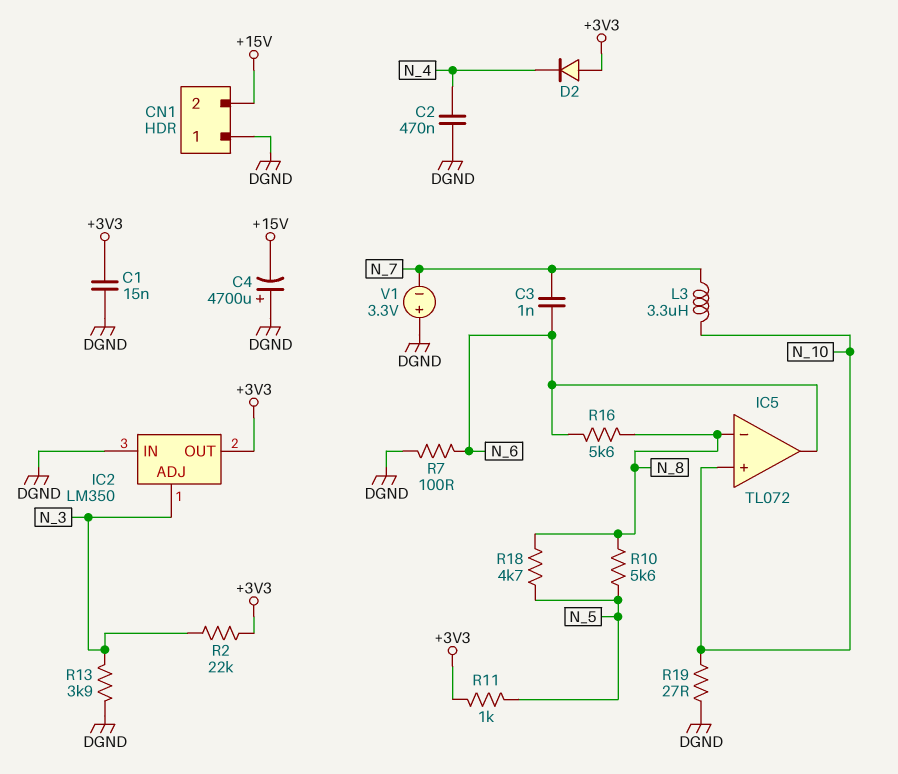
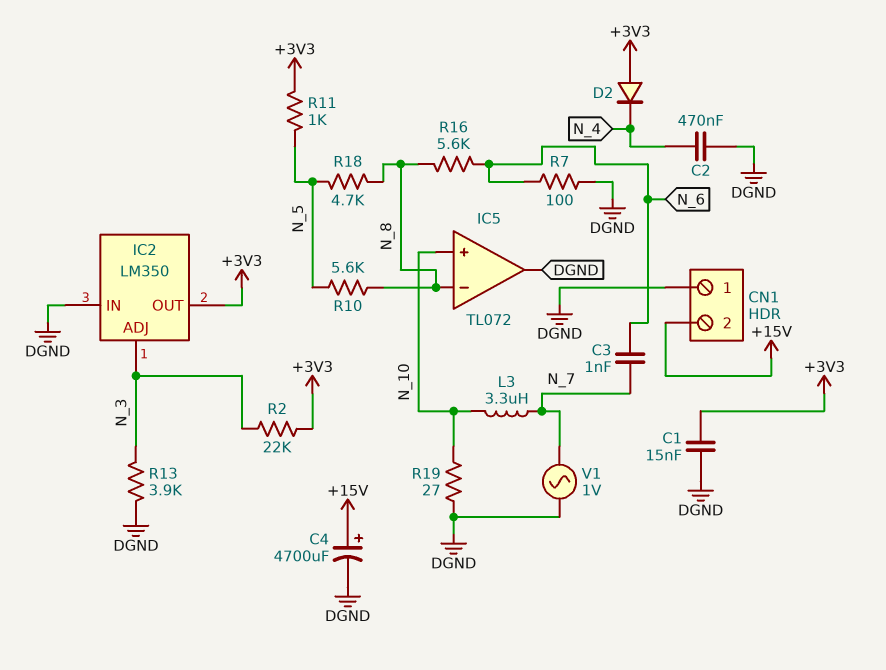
C4: 4700uF (plus DGND, minus +15V) -> 4700uF (plus +15V, minus DGND)
IC5 pin out: N_6 -> DGND
V1: 3.3V (plus DGND, minus N_7) -> AC 1V (DGND, N_7)

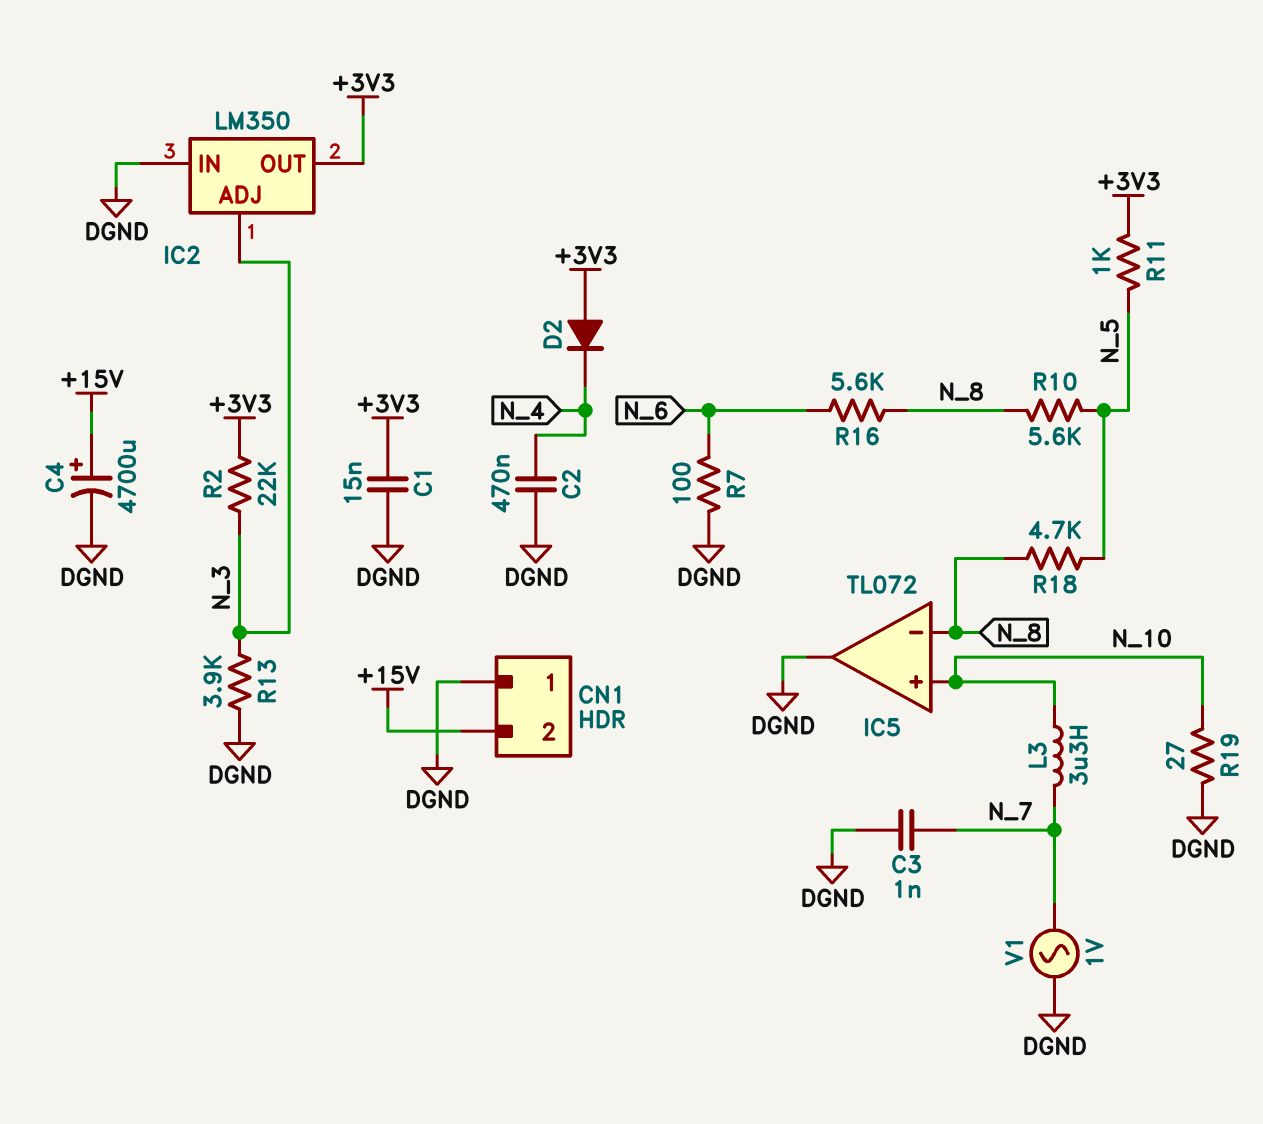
C3: 1nF (N_6, N_7) -> 1nF (DGND, N_7)

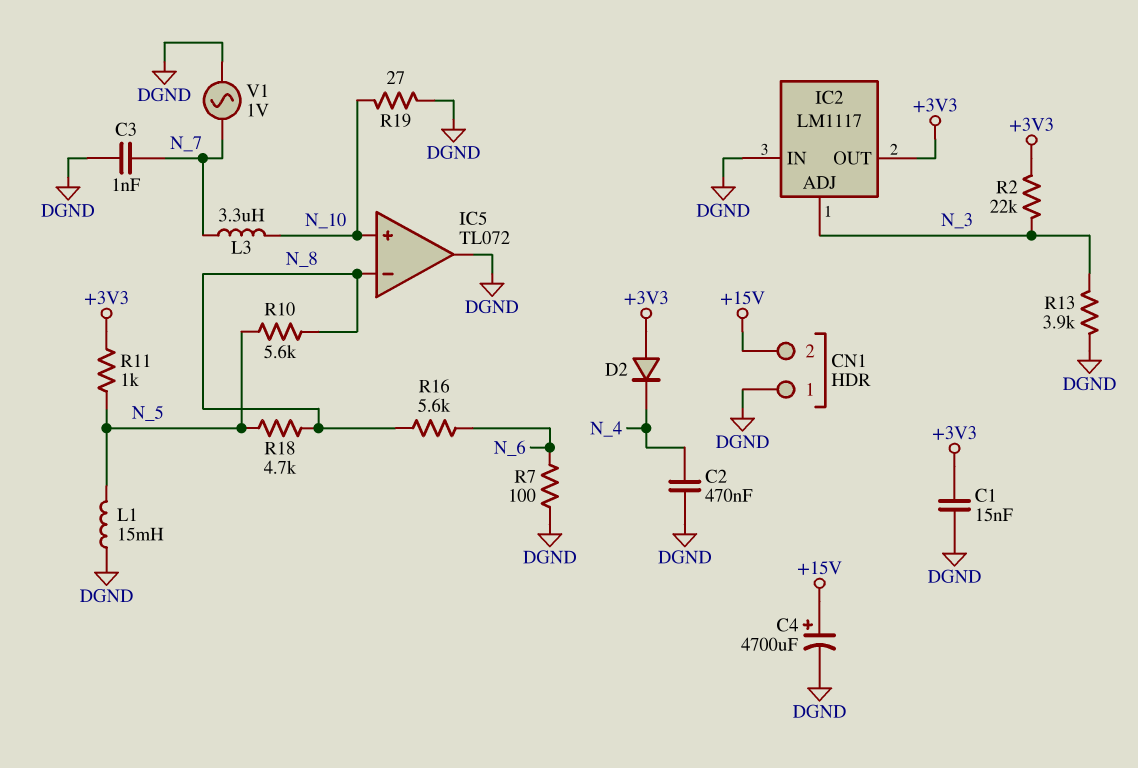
IC2: LM350 -> LM1117
L1: none -> 15mH (DGND, N_5)

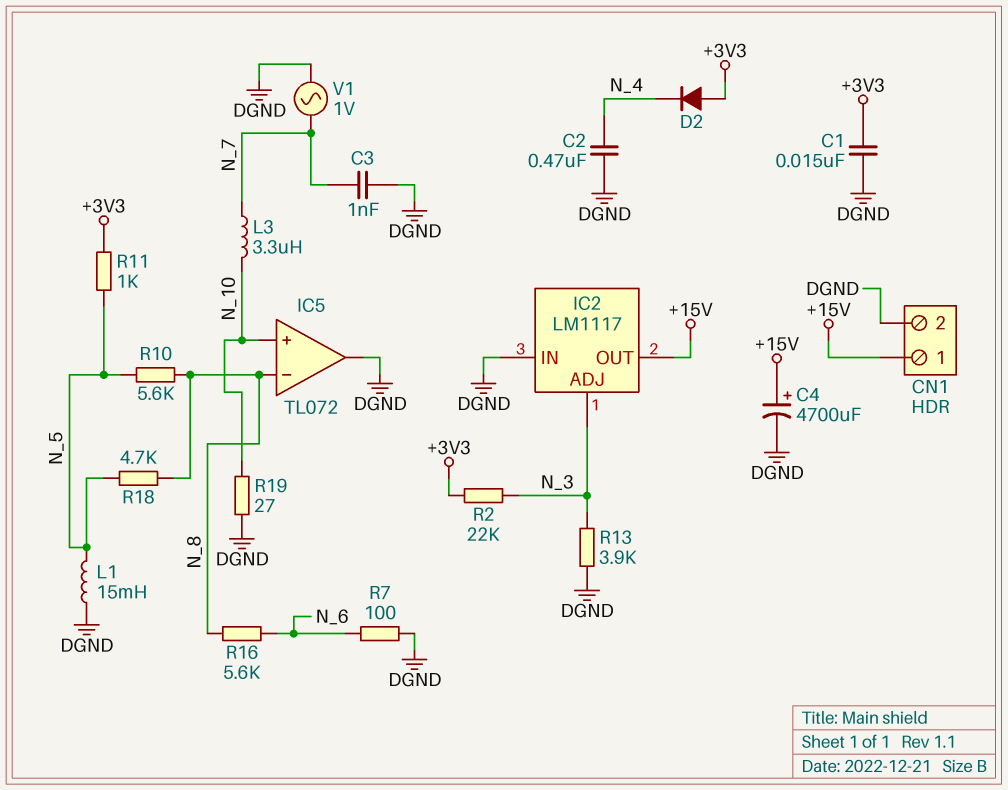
CN1 pin 1: DGND -> +15V
CN1 pin 2: +15V -> DGND
IC2 pin OUT: +3V3 -> +15V

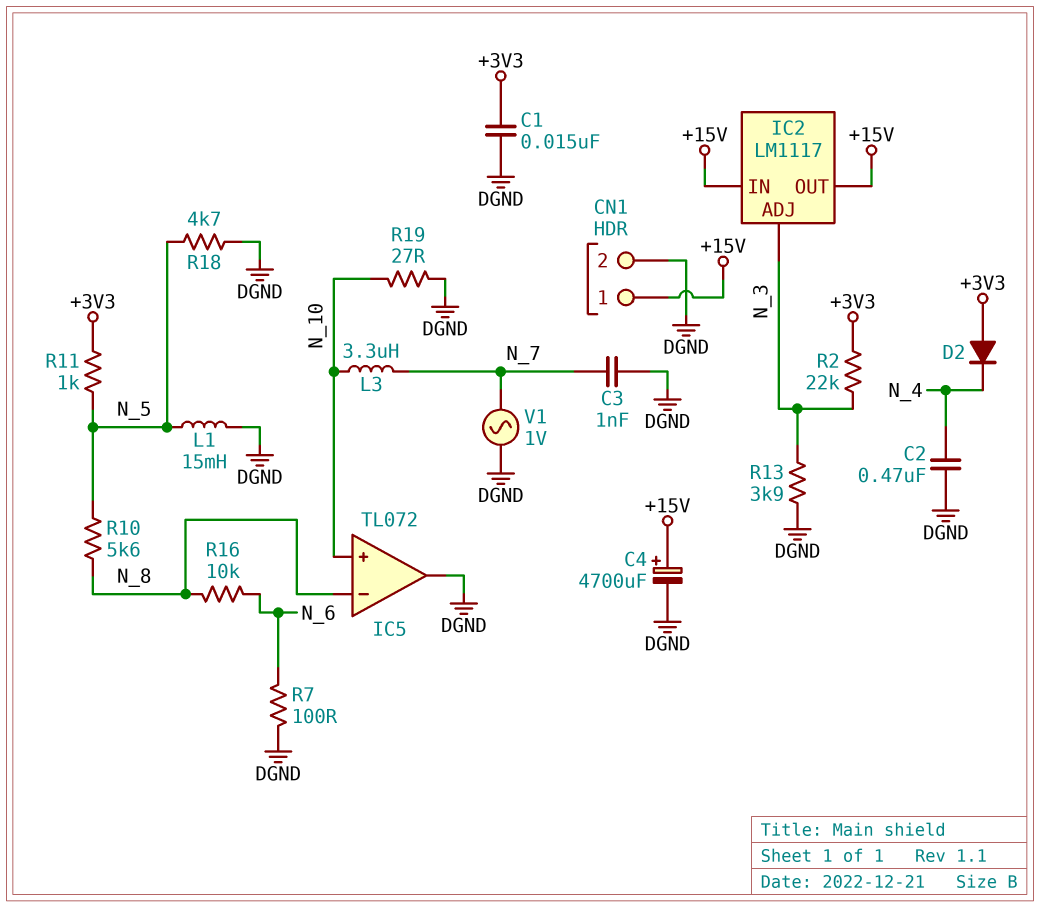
IC2 pin IN: DGND -> +15V
R16: 5.6k (N_6, N_8) -> 10k (N_6, N_8)
R18: 4.7k (N_5, N_8) -> 4.7k (DGND, N_5)

